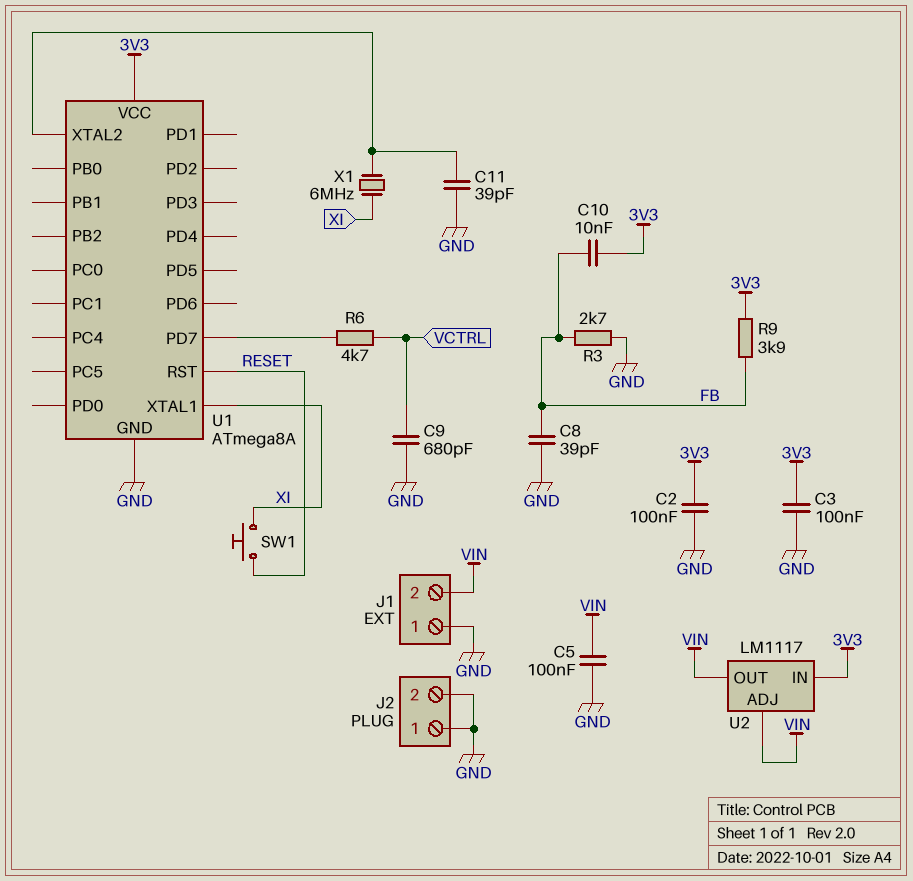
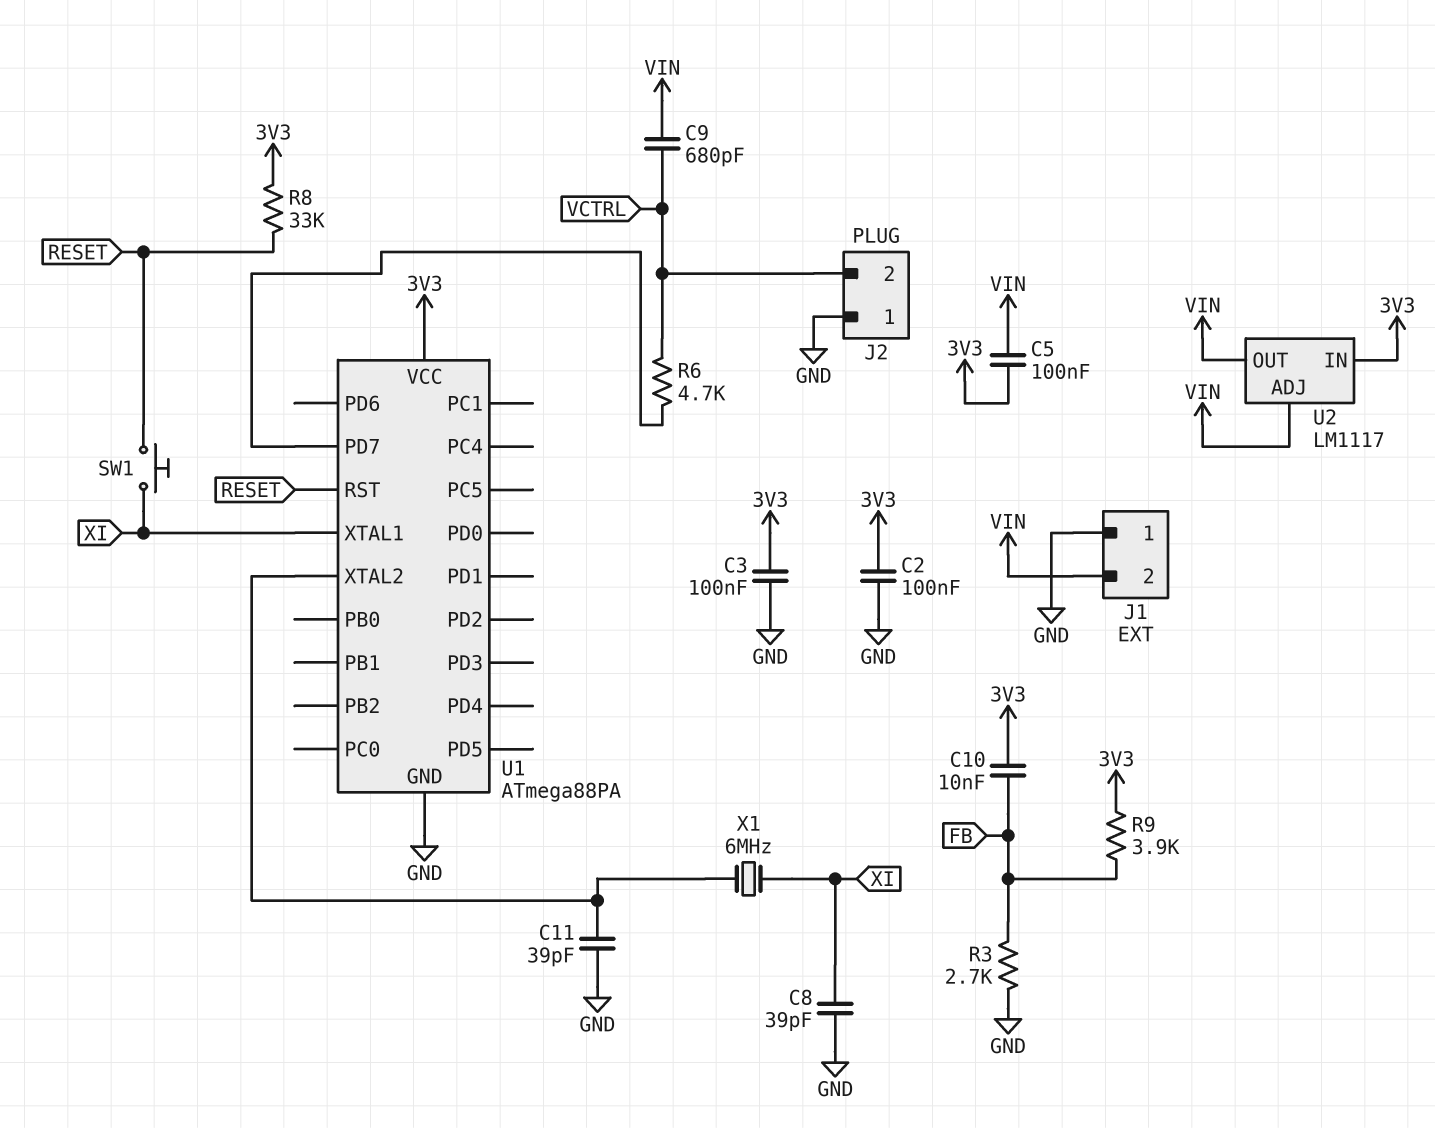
C5: 100nF (GND, VIN) -> 100nF (3V3, VIN)
C8: 39pF (FB, GND) -> 39pF (GND, XI)
C9: 680pF (GND, VCTRL) -> 680pF (VCTRL, VIN)
J2 pin 2: GND -> VCTRL
R8: none -> 33k (3V3, RESET)
U1: ATmega8A -> ATmega88PA

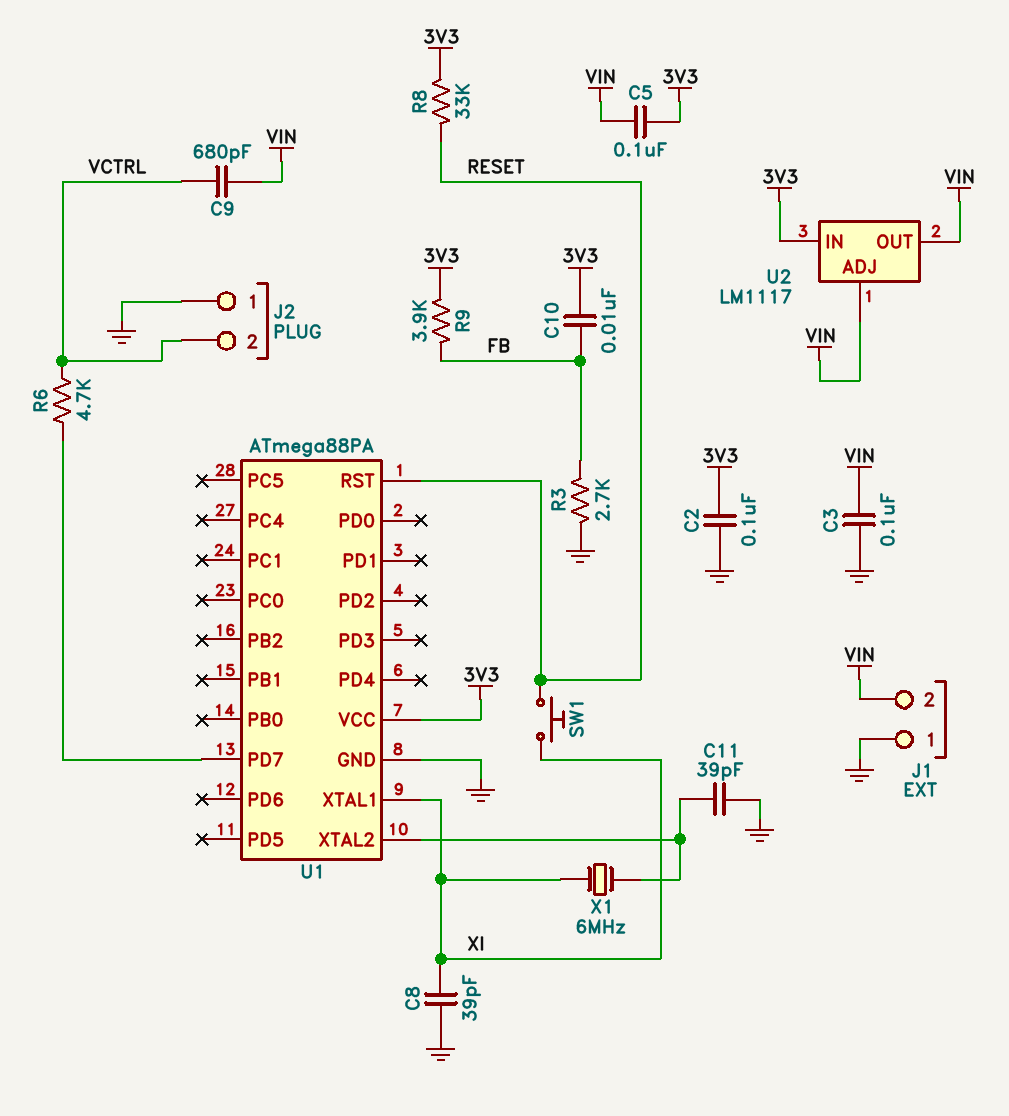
C3: 100nF (3V3, GND) -> 100nF (GND, VIN)

